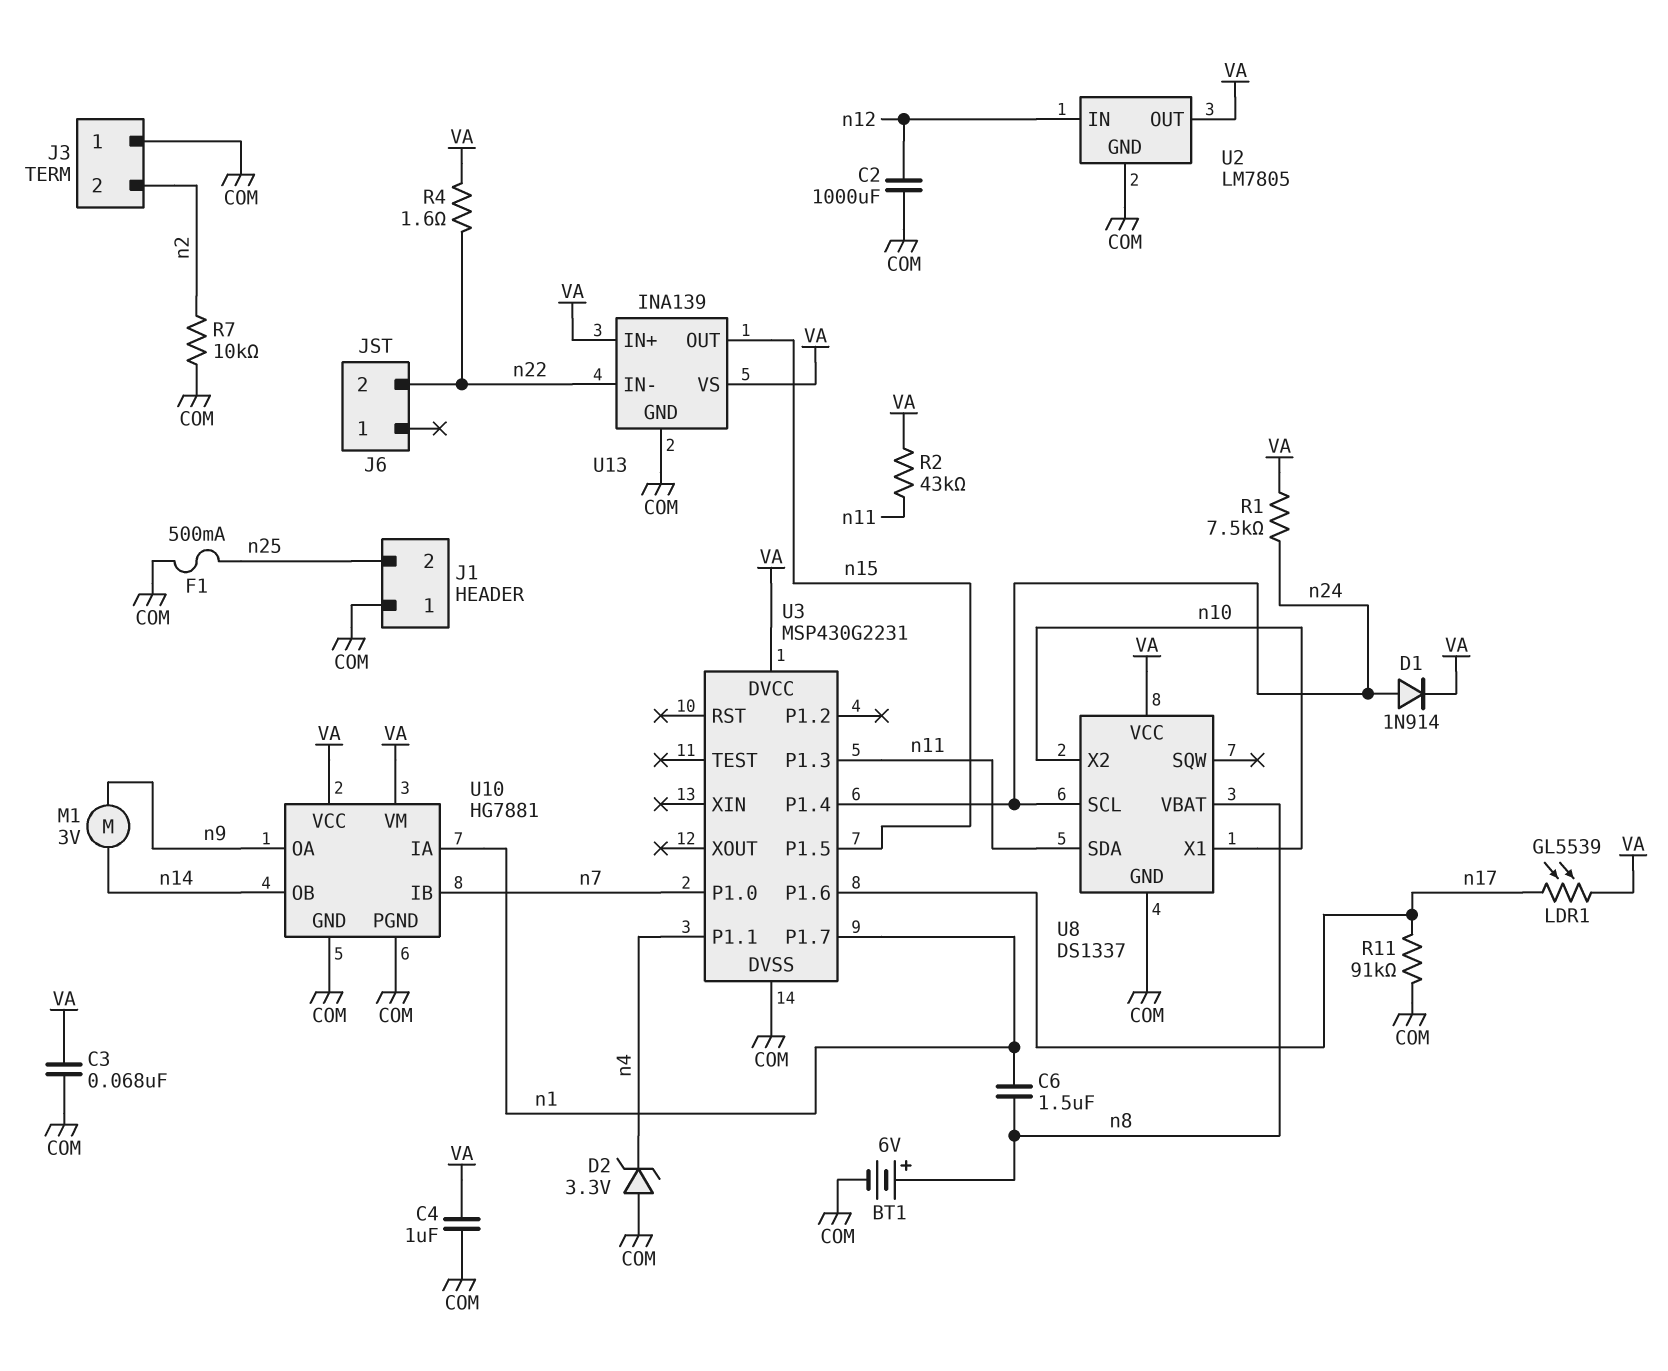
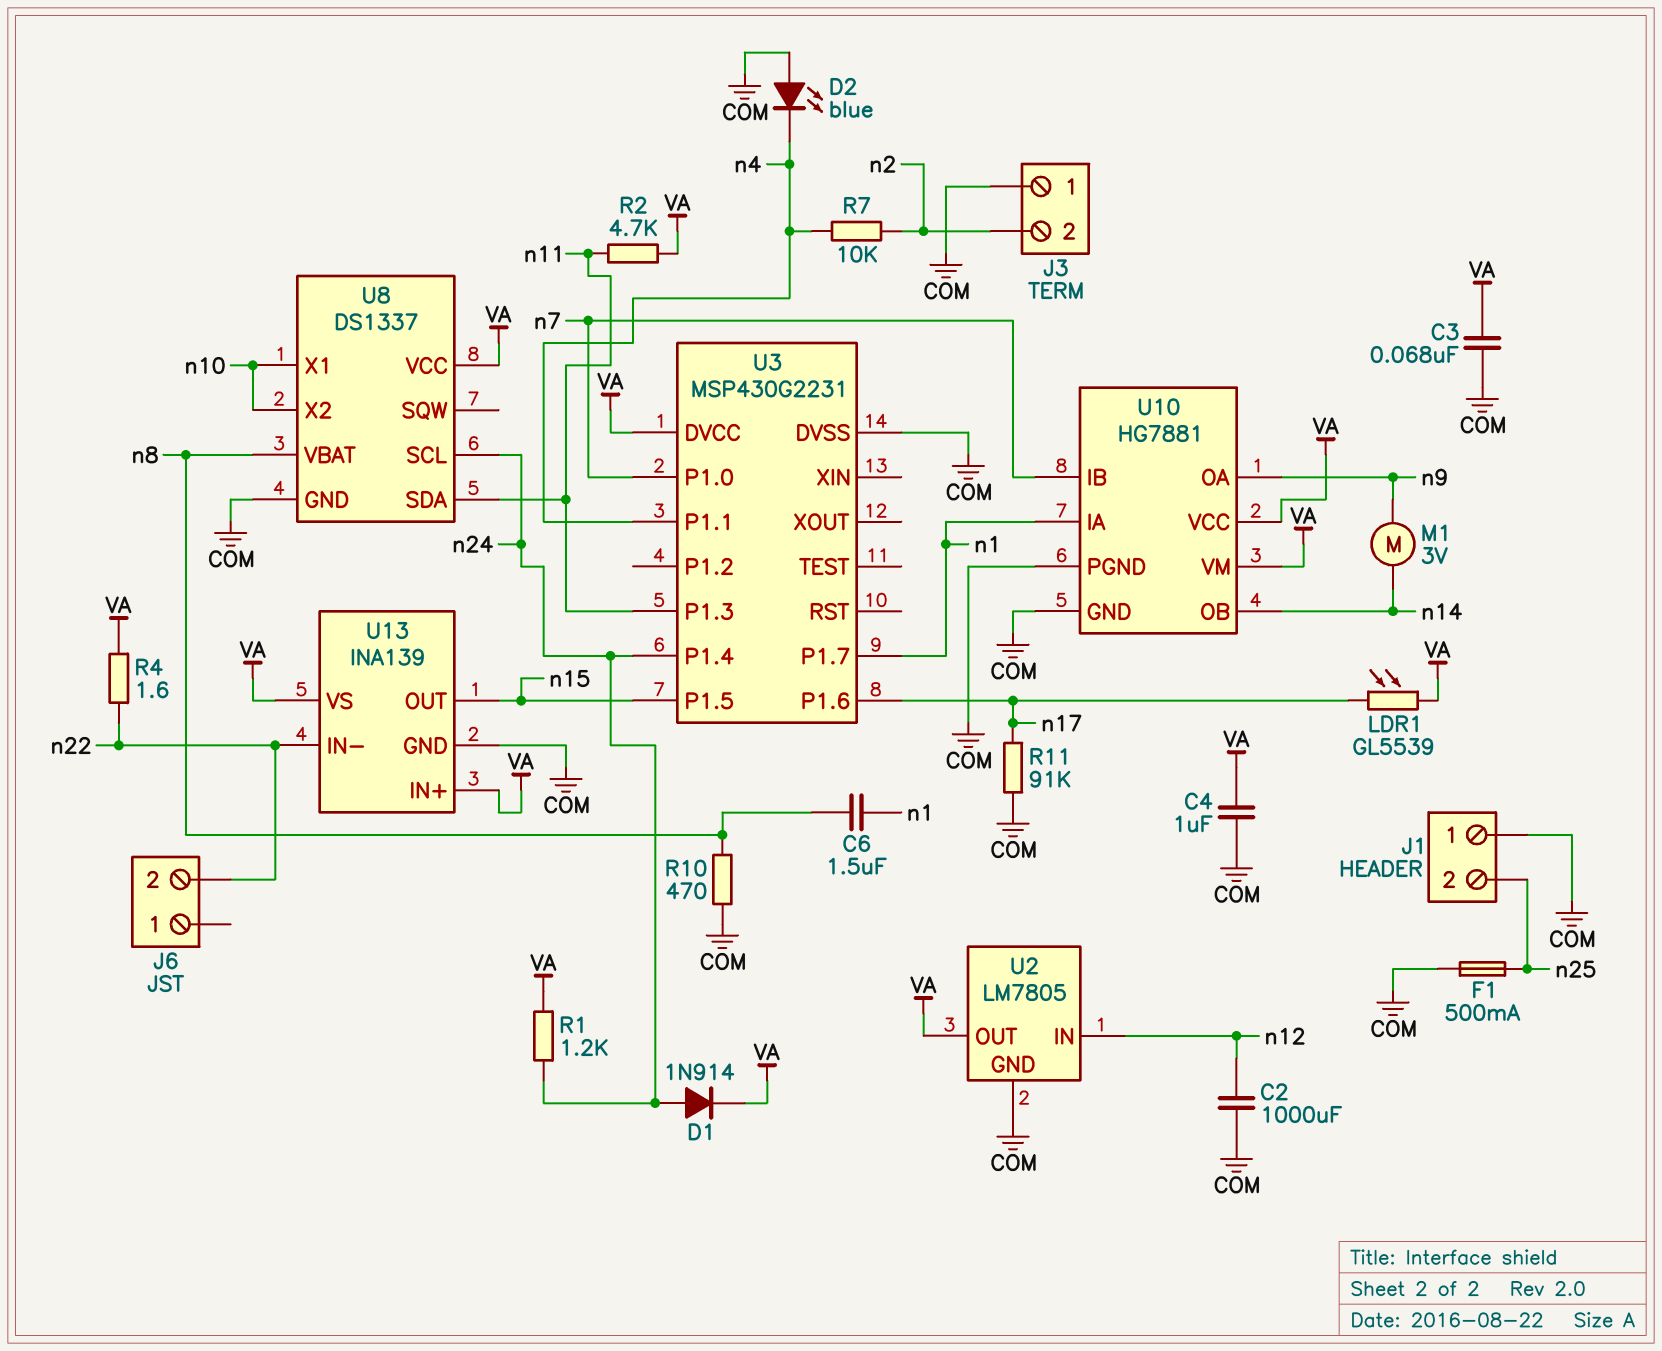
BT1: 6V (plus n8, minus COM) -> none
D2: zener 3.3V (A COM, K n4) -> LED blue (A COM, K n4)
R1: 7.5k (VA, n24) -> 1.2k (VA, n24)
R2: 43k (VA, n11) -> 4.7k (VA, n11)
R7: 10k (COM, n2) -> 10k (n2, n4)
R10: none -> 470 (COM, n8)

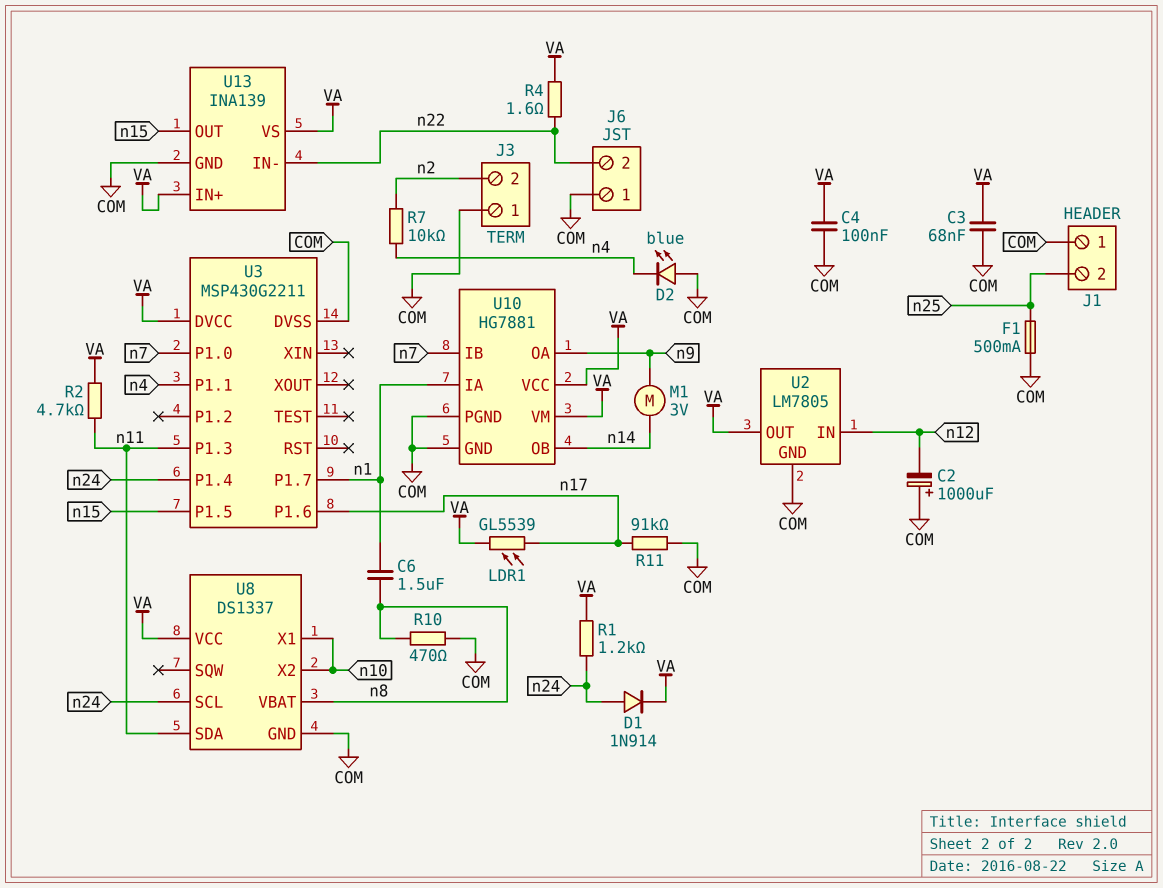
C2: 1000uF (COM, n12) -> 1000uF (plus COM, minus n12)
C4: 1uF (COM, VA) -> 100nF (COM, VA)
J6 pin 1: none -> COM
U3: MSP430G2231 -> MSP430G2211

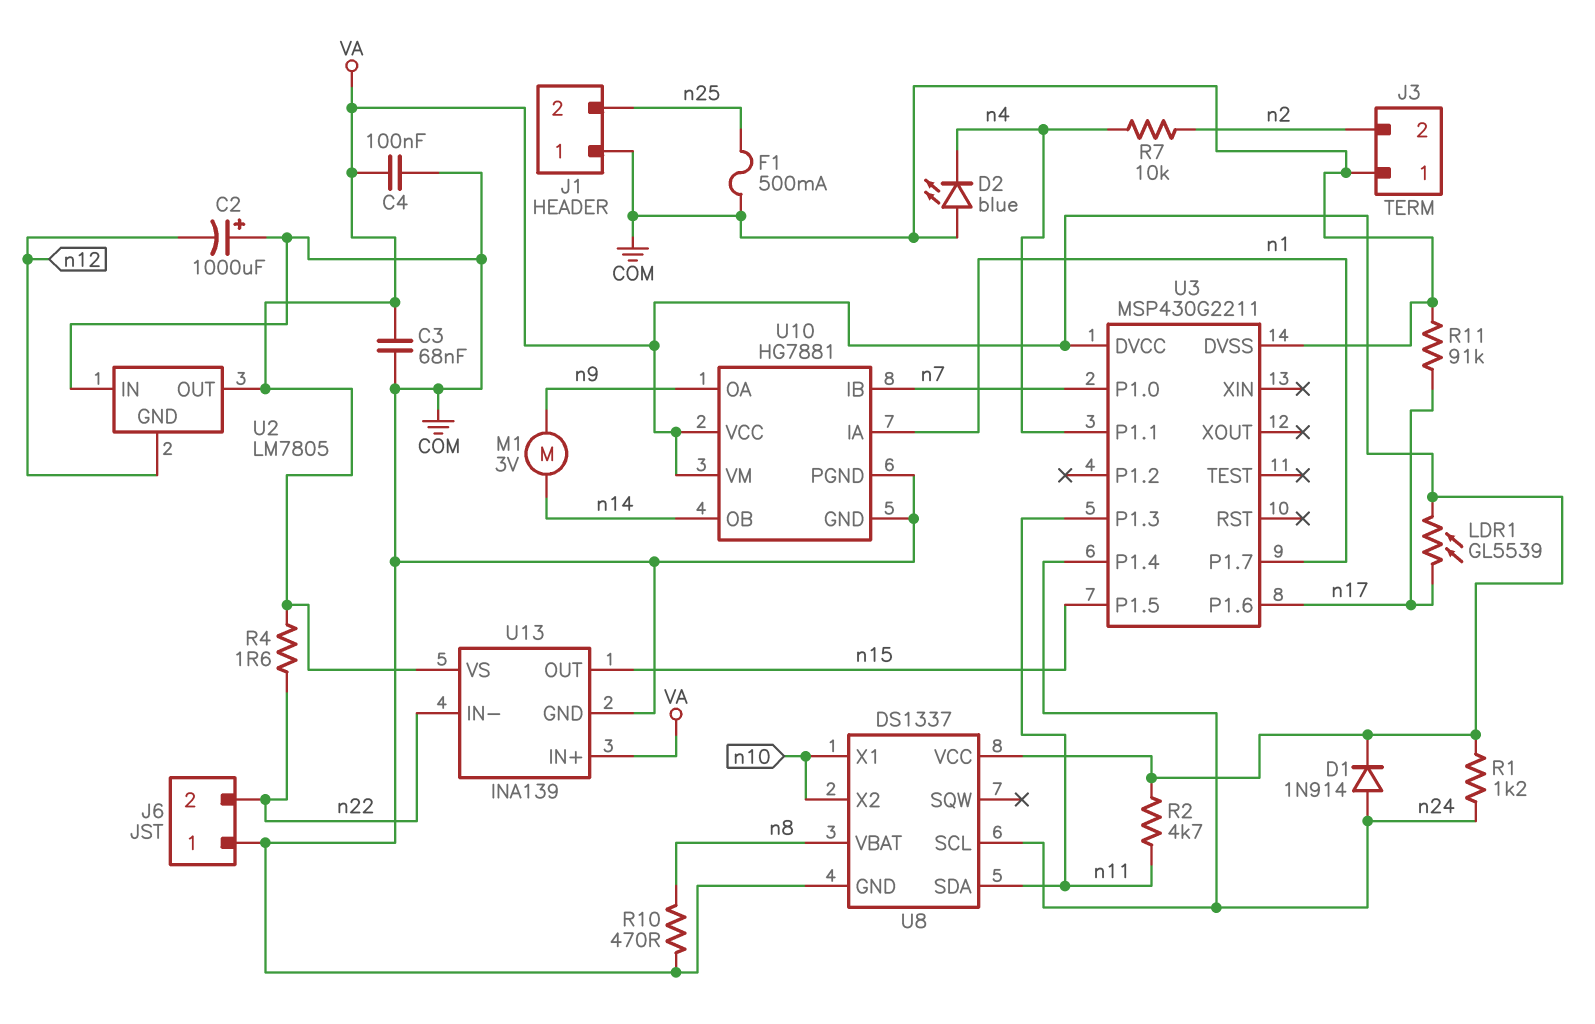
C6: 1.5uF (n1, n8) -> none
U2 pin GND: COM -> n12
U2 pin IN: n12 -> COM

